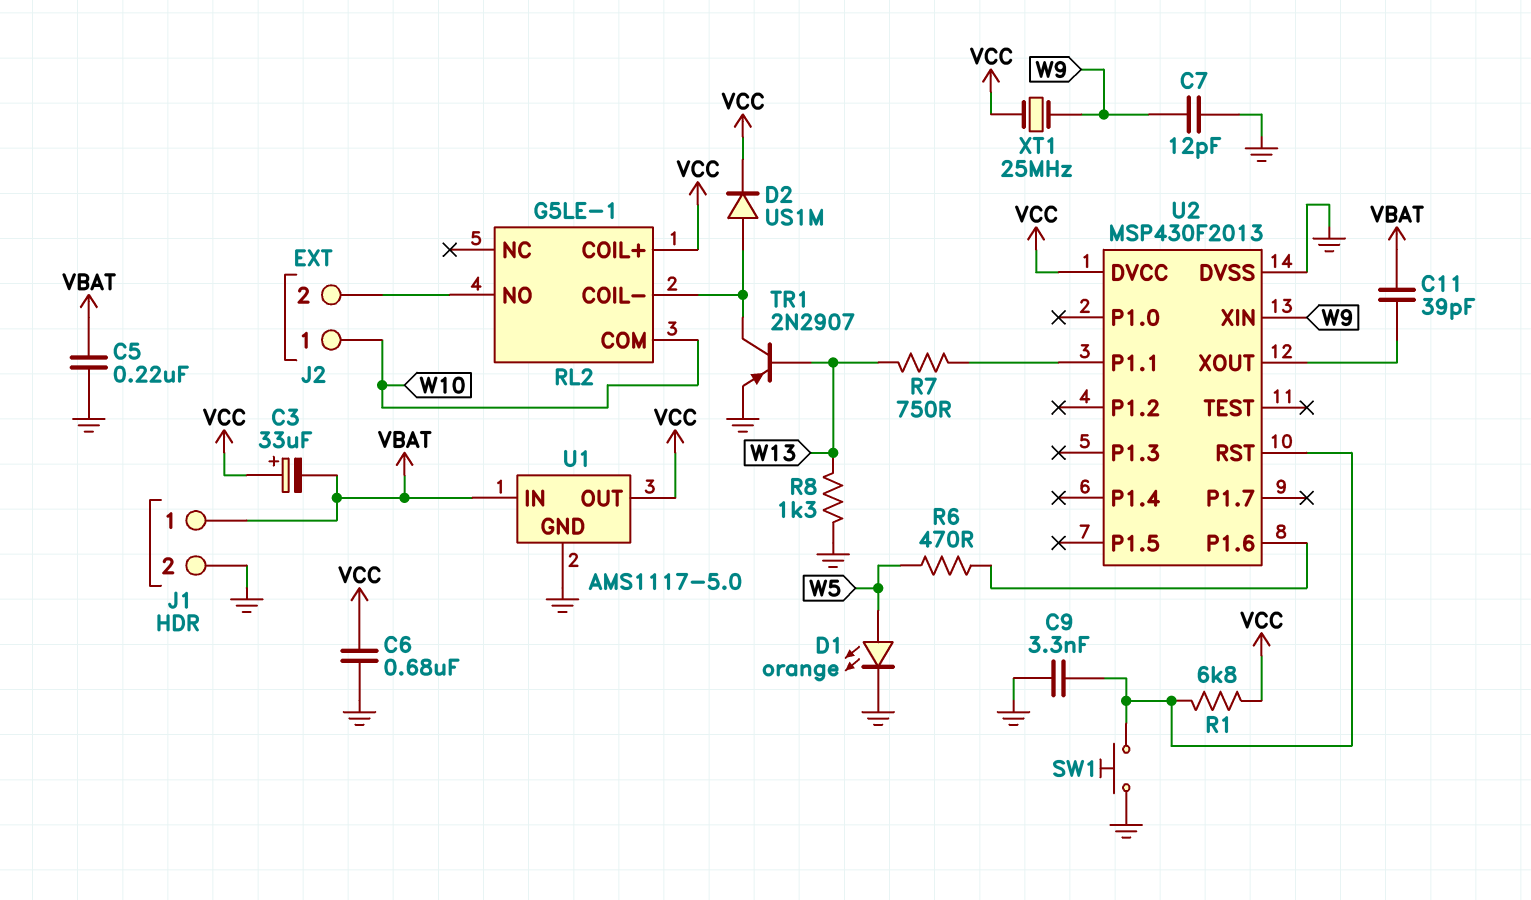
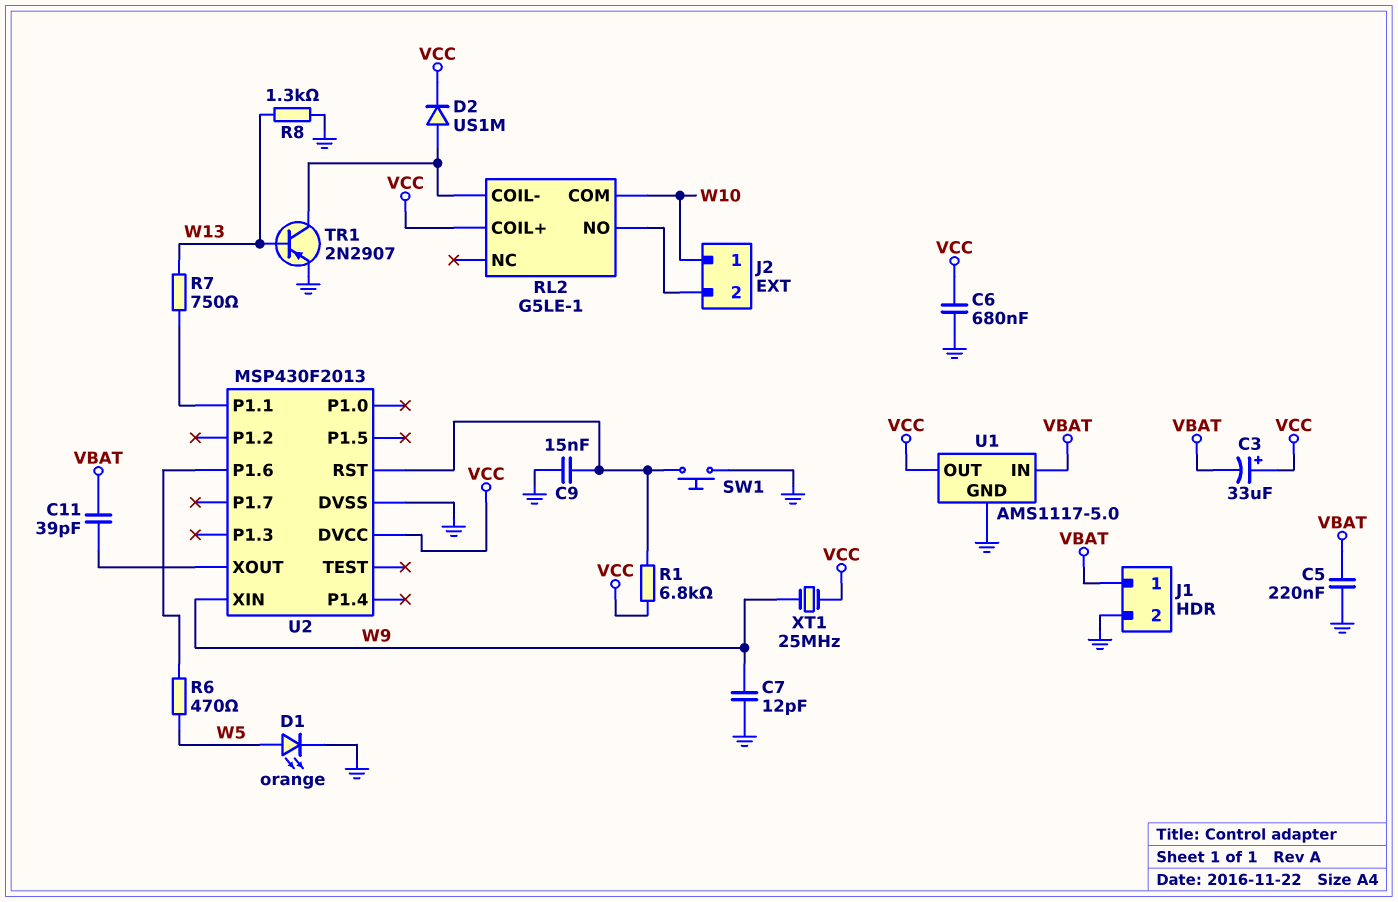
C9: 3.3nF (GND, U2/RST) -> 15nF (GND, U2/RST)

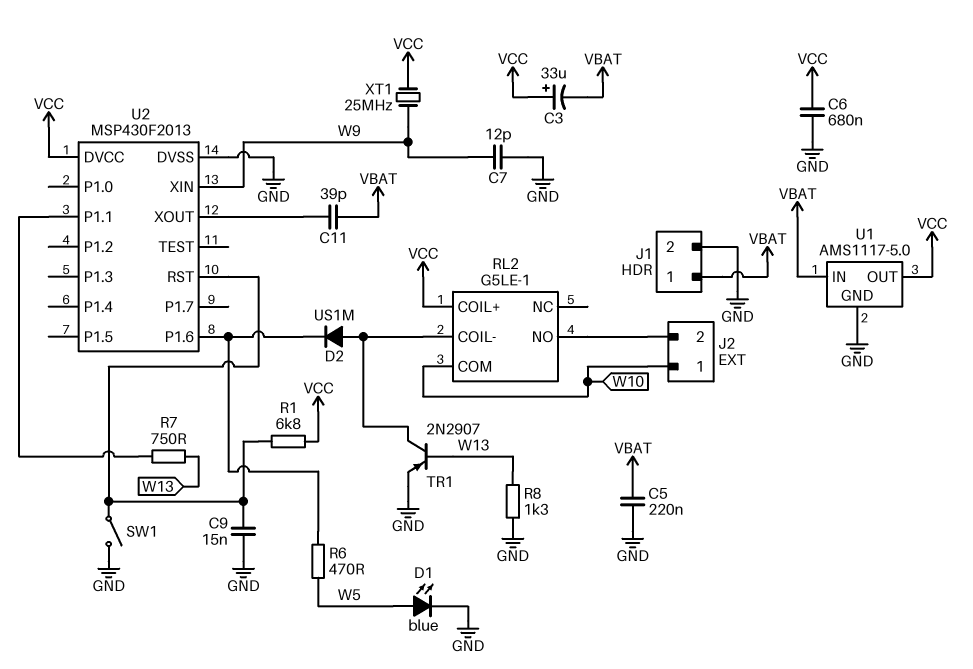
D1: LED orange (A W5, K GND) -> LED blue (A W5, K GND)
D2: diode US1M (A RL2/COIL-, K VCC) -> diode US1M (A RL2/COIL-, K U2/P1.6)
SW1: button (GND, U2/RST) -> switch (GND, U2/RST)

